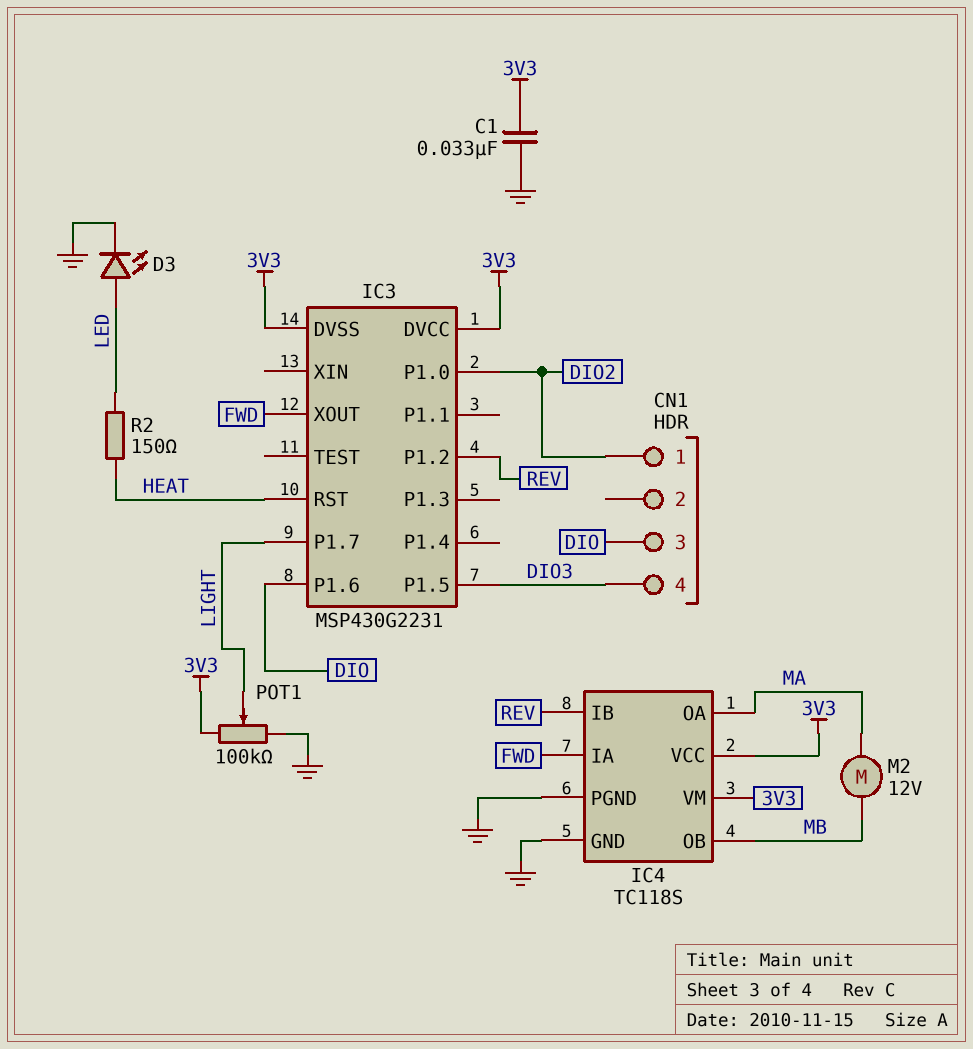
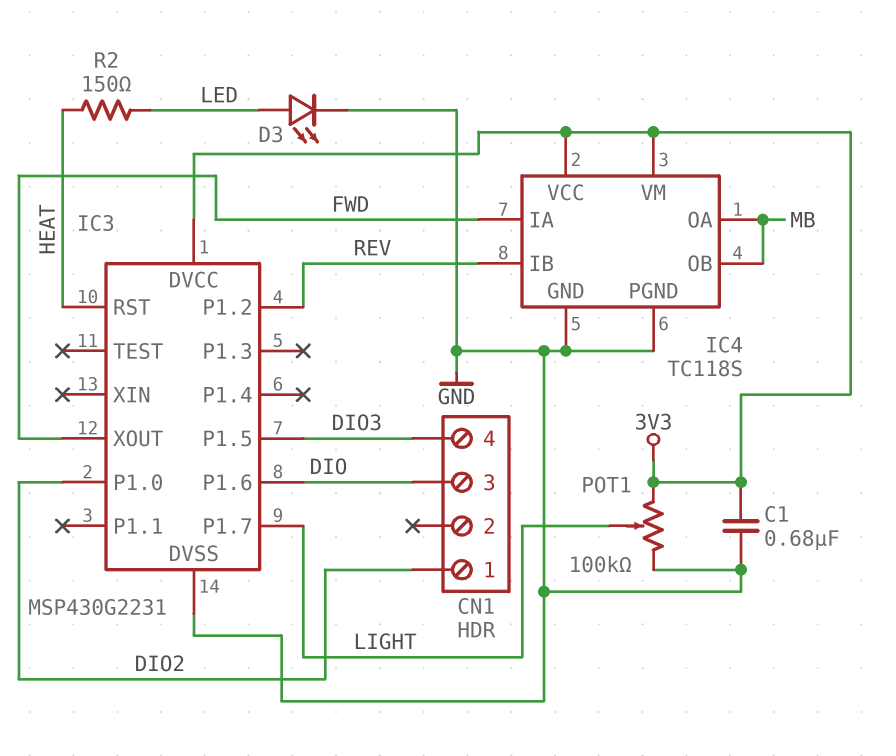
C1: 33nF (3V3, GND) -> 680nF (3V3, GND)
IC3 pin DVSS: 3V3 -> GND
IC4 pin OA: MA -> MB
M2: motor 12V (MA, MB) -> none

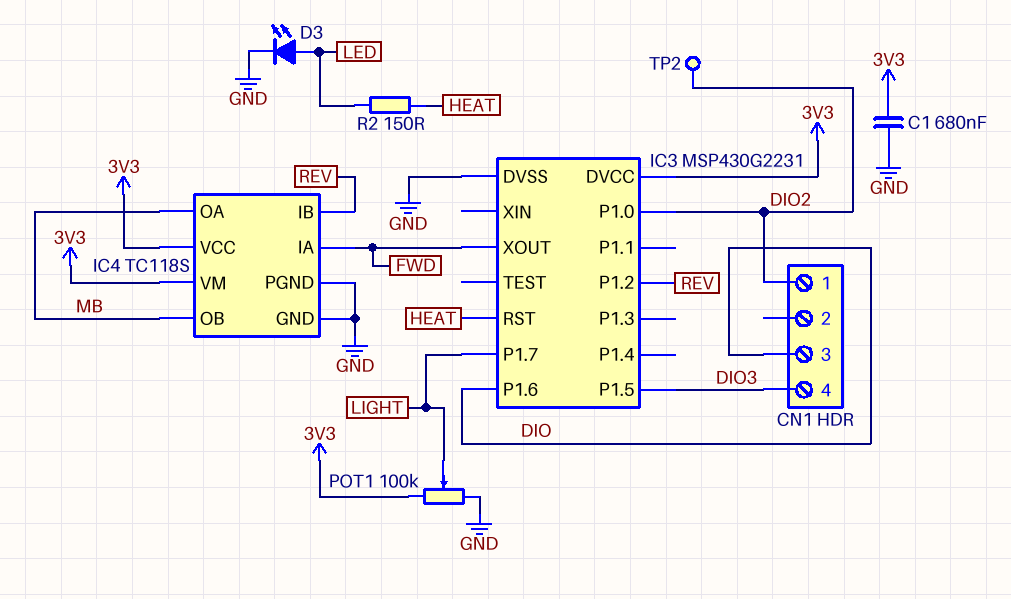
TP2: none -> test point (DIO2)

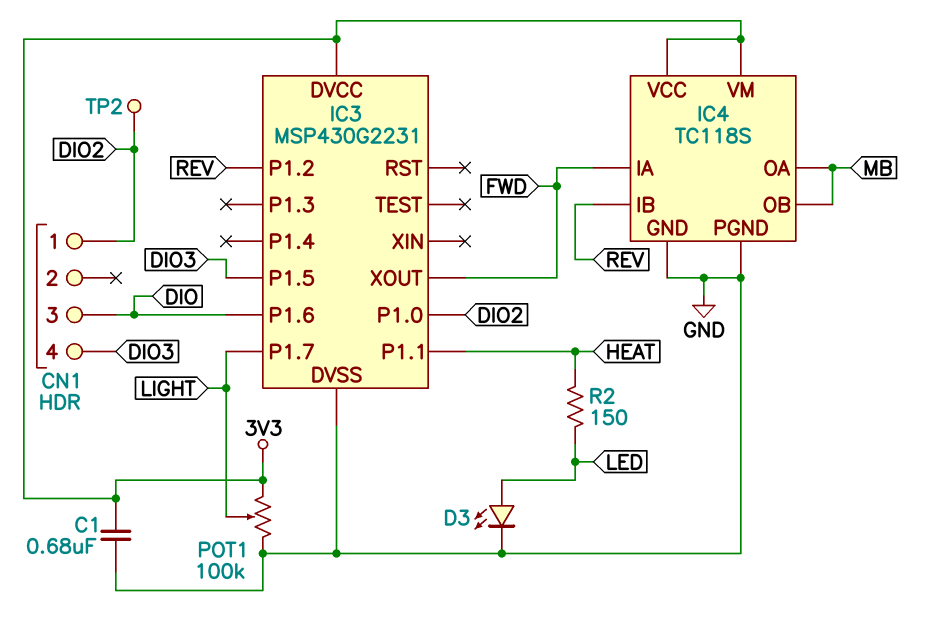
IC3 pin P1.1: none -> HEAT
IC3 pin RST: HEAT -> none

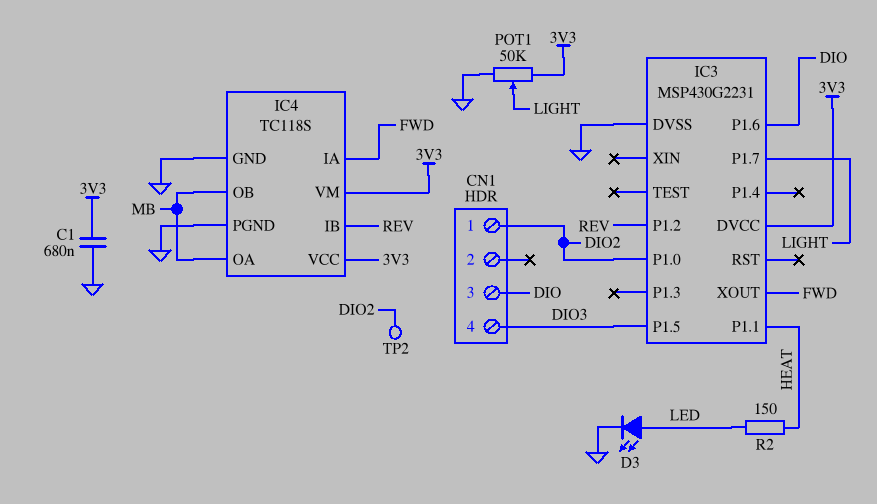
POT1: 100k (3V3, GND, wiper LIGHT) -> 50k (3V3, GND, wiper LIGHT)

